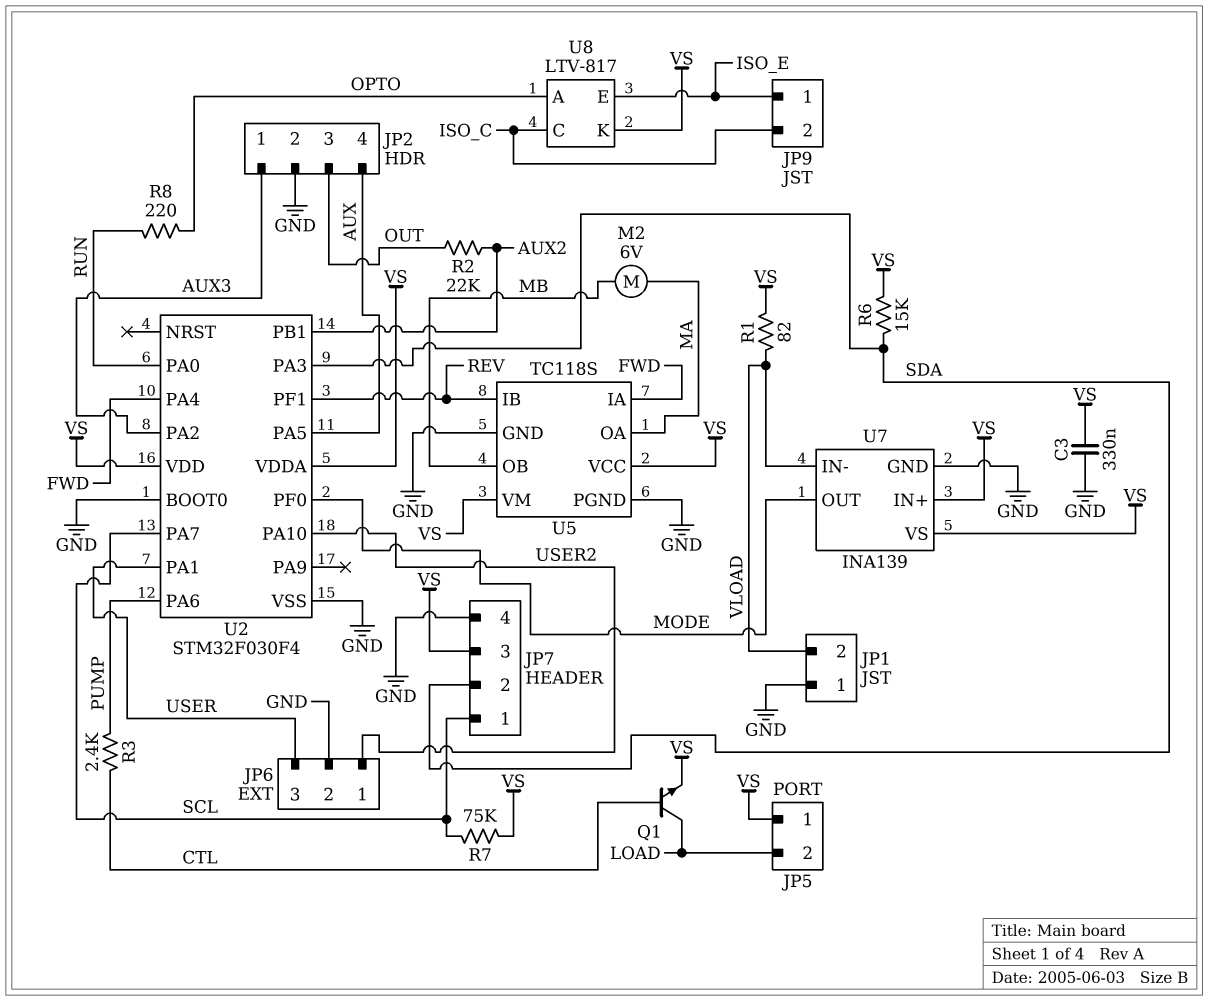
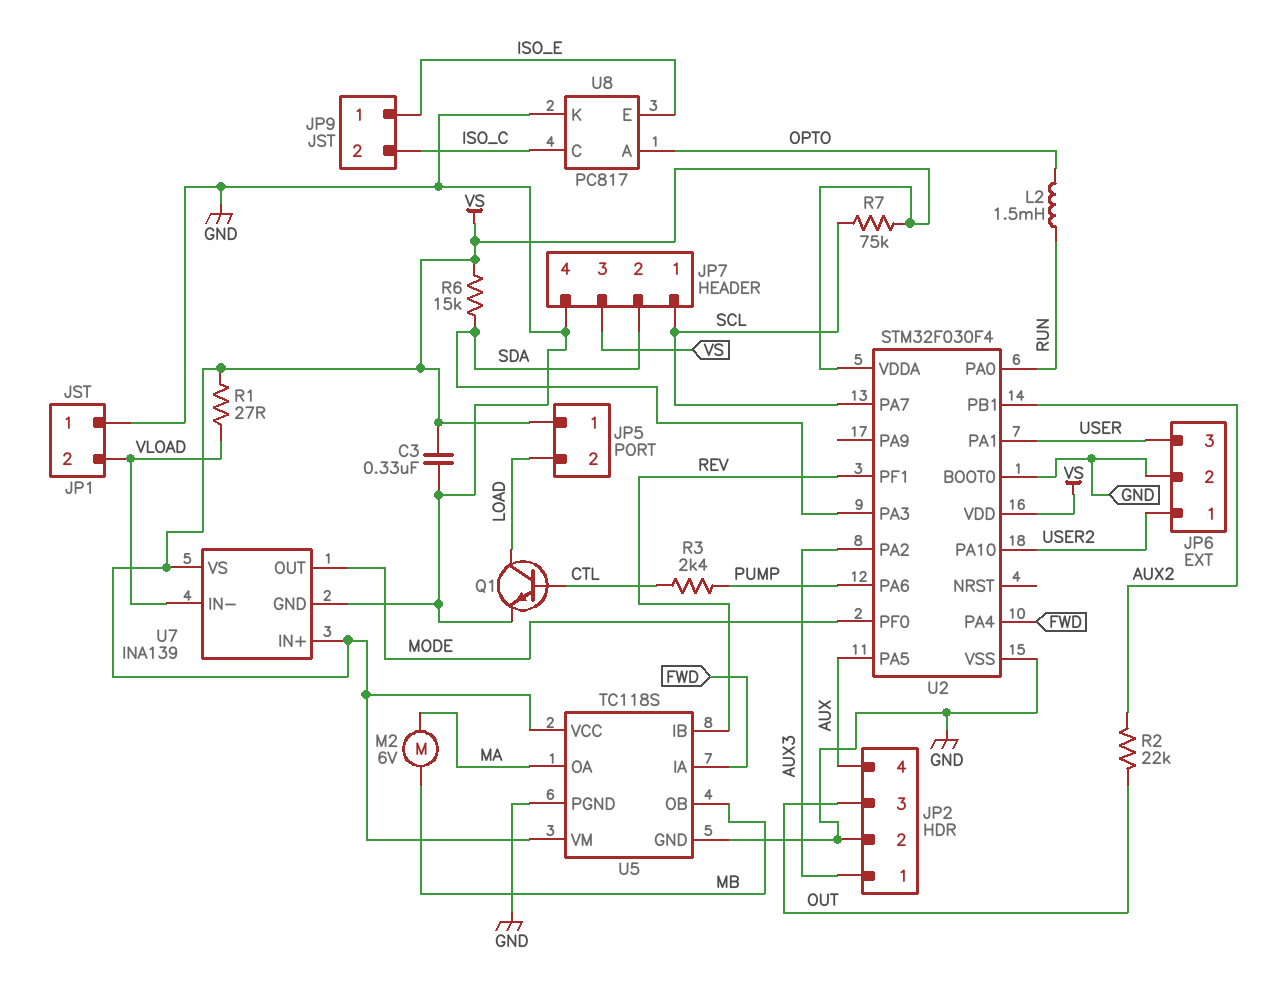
L2: none -> 1.5mH (OPTO, RUN)
Q1: NPN (B CTL, C LOAD, E VS) -> NPN (B CTL, C LOAD, E GND)
R1: 82 (VLOAD, VS) -> 27 (VLOAD, VS)
R8: 220 (OPTO, RUN) -> none
U8: LTV-817 -> PC817
U8 pin K: VS -> GND

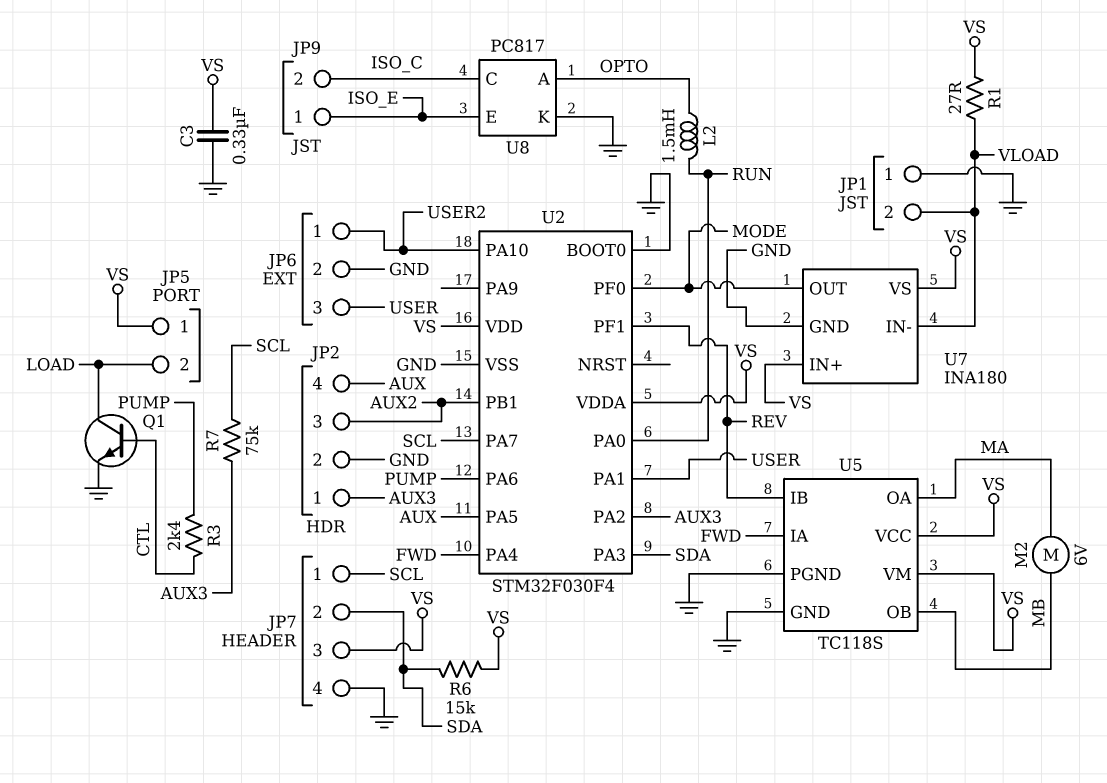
JP2 pin 3: OUT -> AUX2
R2: 22k (AUX2, OUT) -> none
R7: 75k (SCL, VS) -> 75k (AUX3, SCL)
U7: INA139 -> INA180

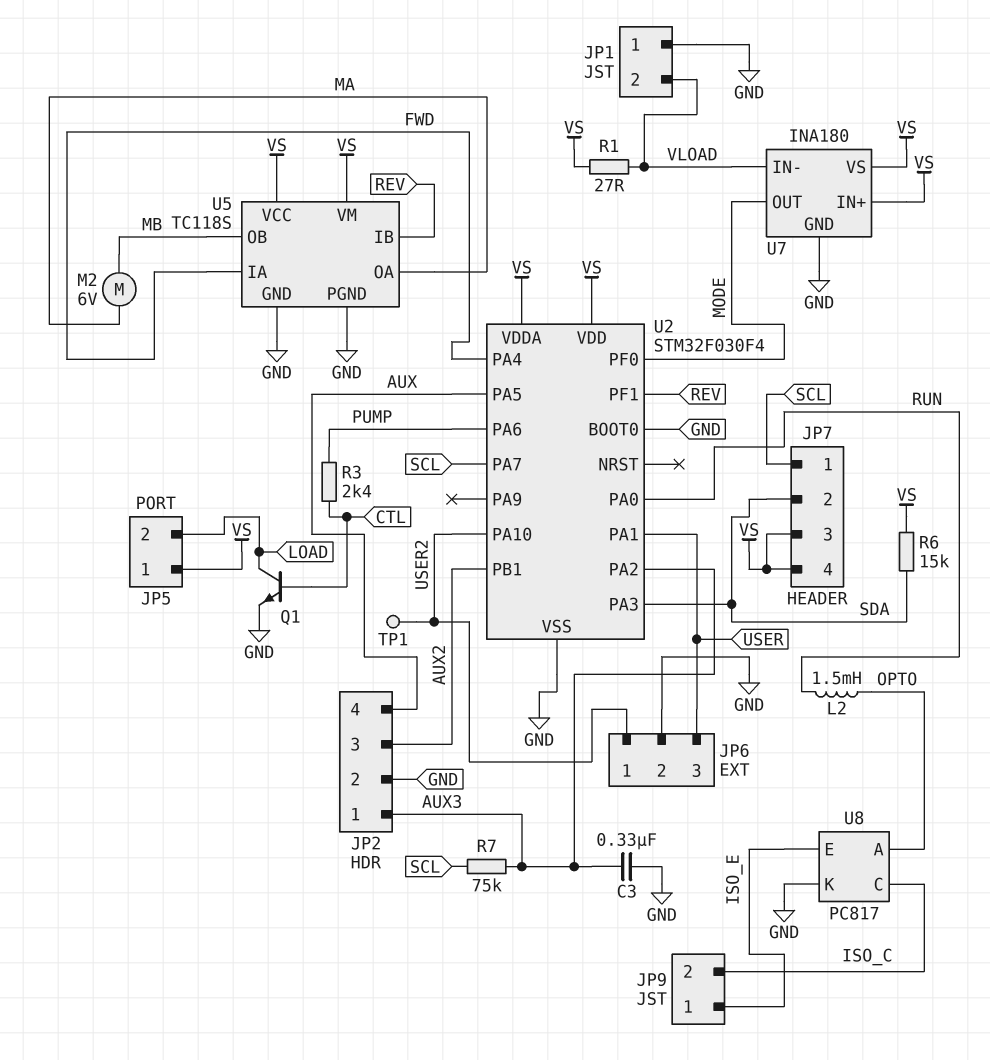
C3: 330nF (GND, VS) -> 330nF (AUX3, GND)
JP7 pin 4: GND -> VS
TP1: none -> test point (USER2)

